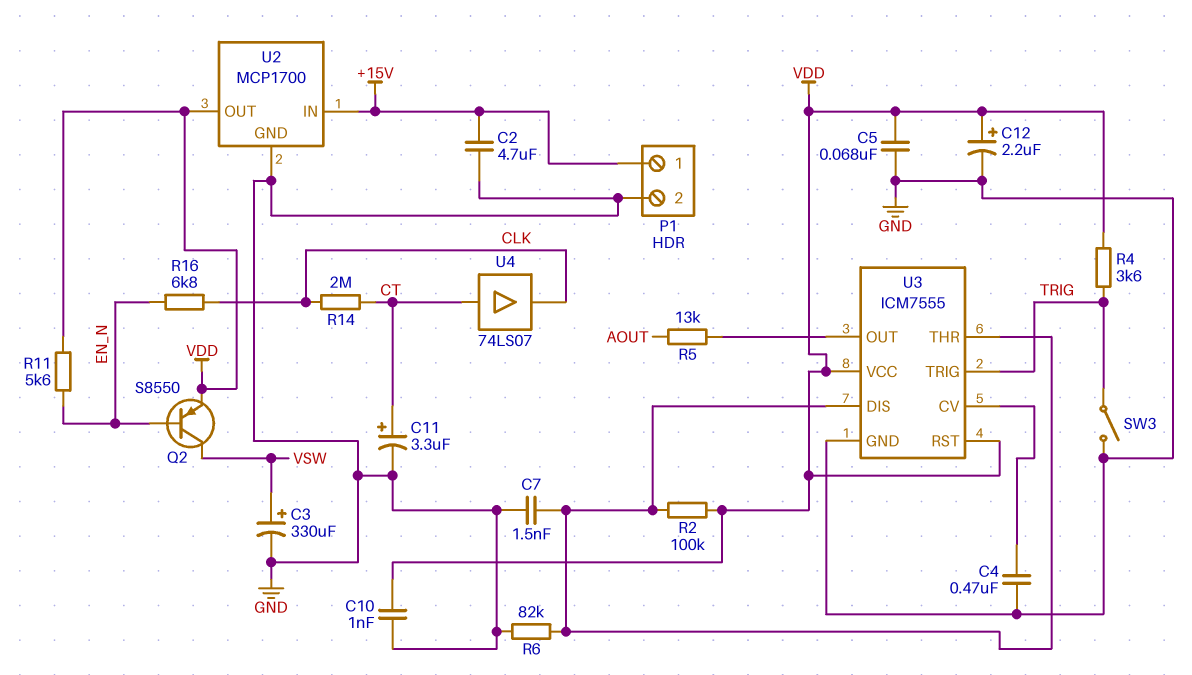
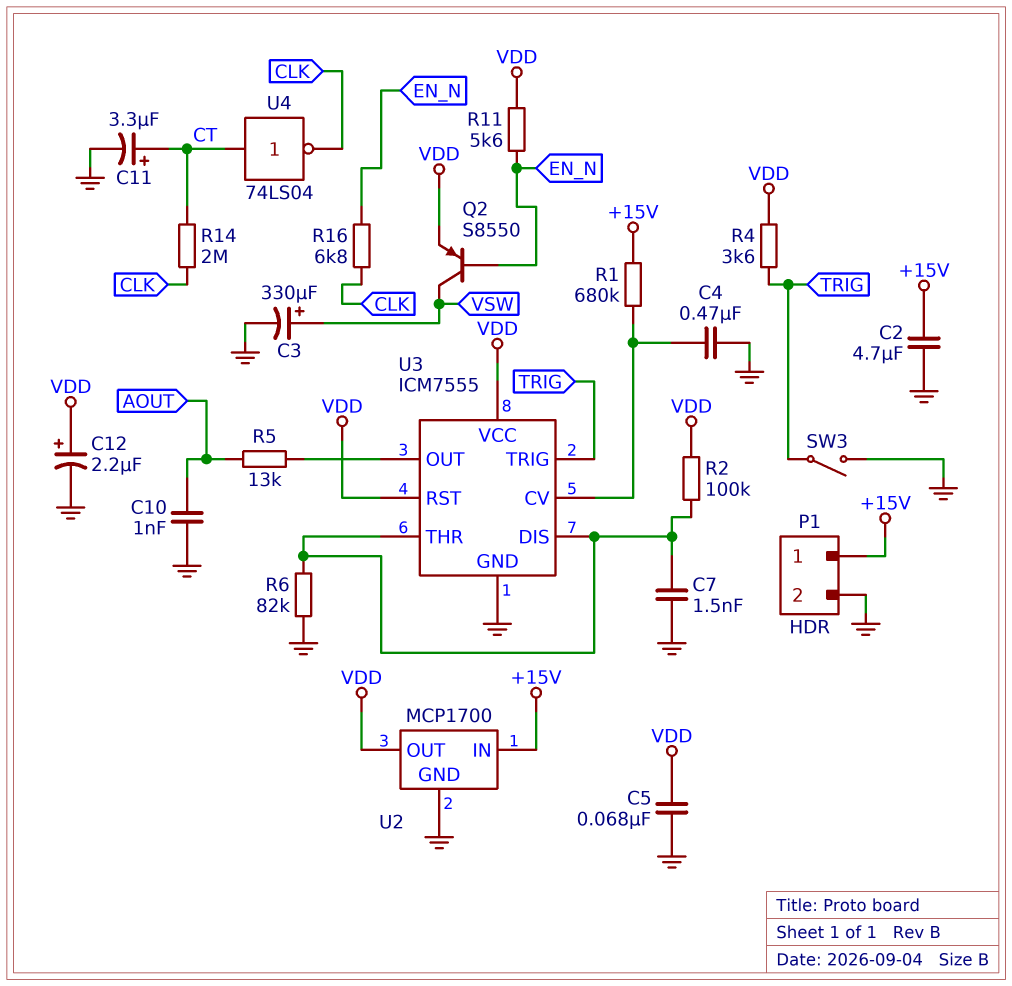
C10: 1nF (GND, VDD) -> 1nF (AOUT, GND)
R1: none -> 680k (+15V, U3/CV)
U4: buffer 74LS07 (in CT, out CLK) -> NOT 74LS04 (in CT, out CLK)

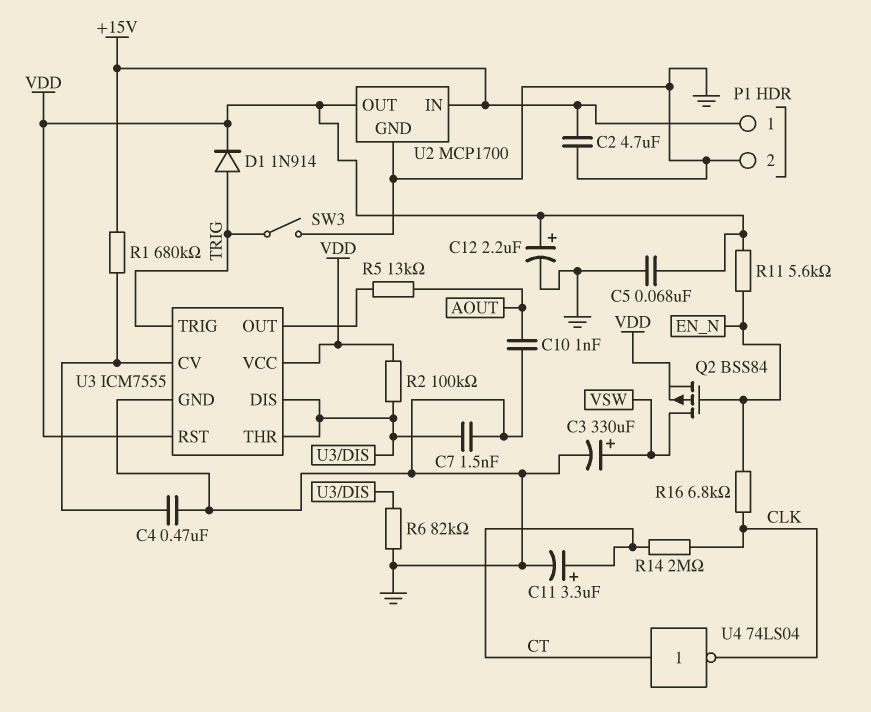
D1: none -> diode 1N914 (A TRIG, K VDD)
Q2: PNP S8550 (B EN_N, C VSW, E VDD) -> PMOS BSS84 (G EN_N, D VSW, S VDD)
R4: 3.6k (TRIG, VDD) -> none

